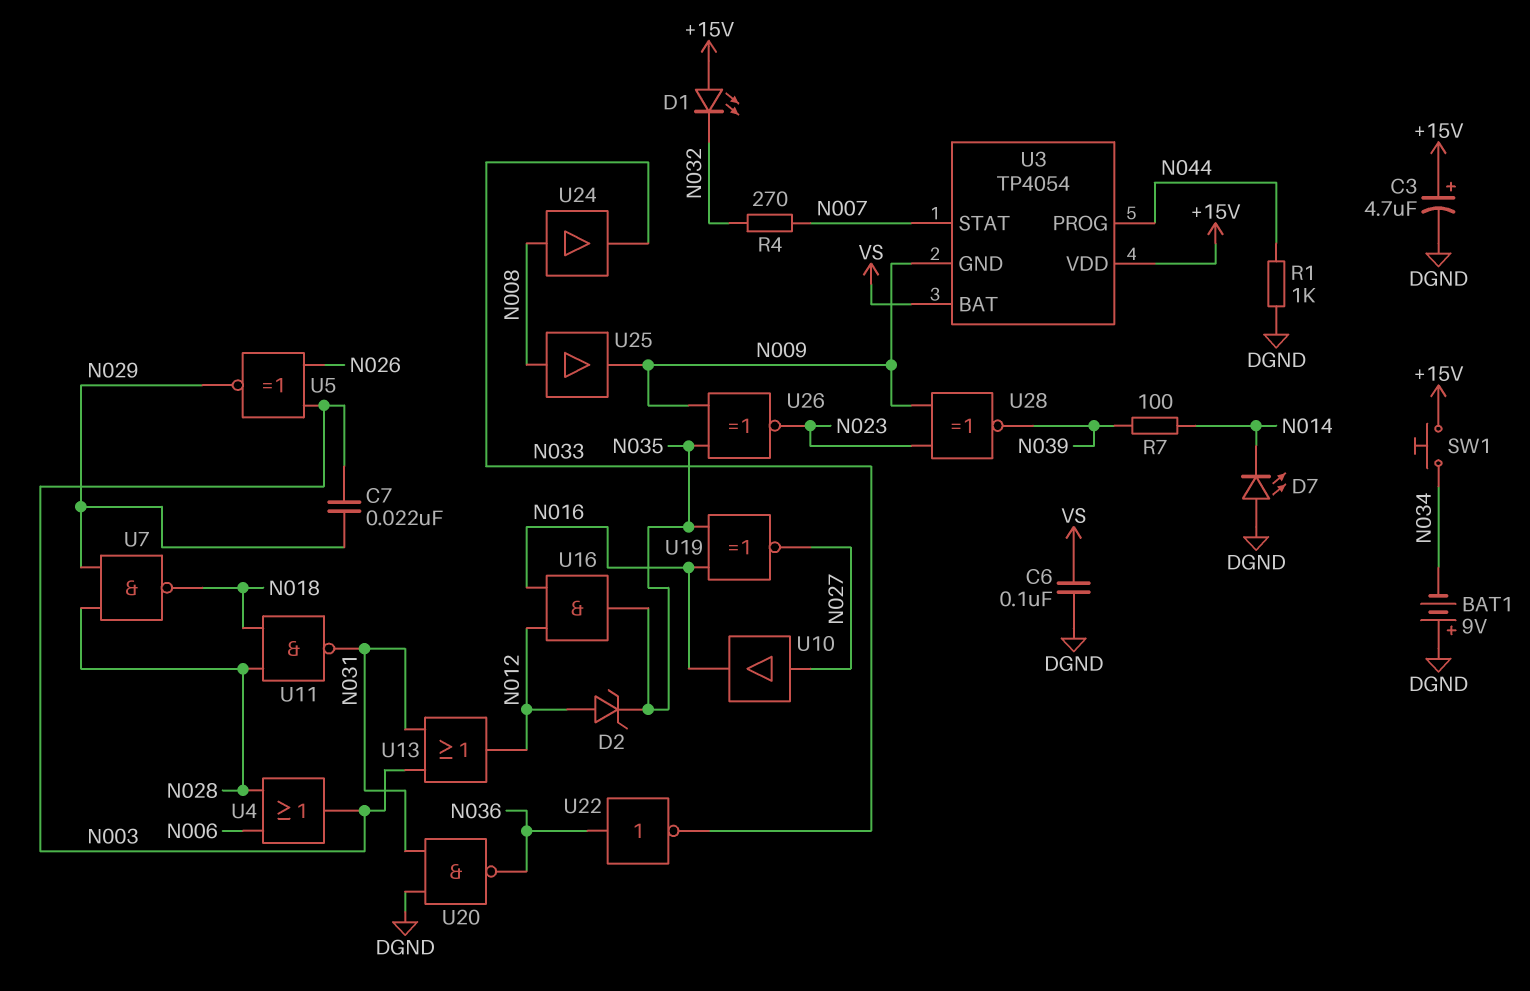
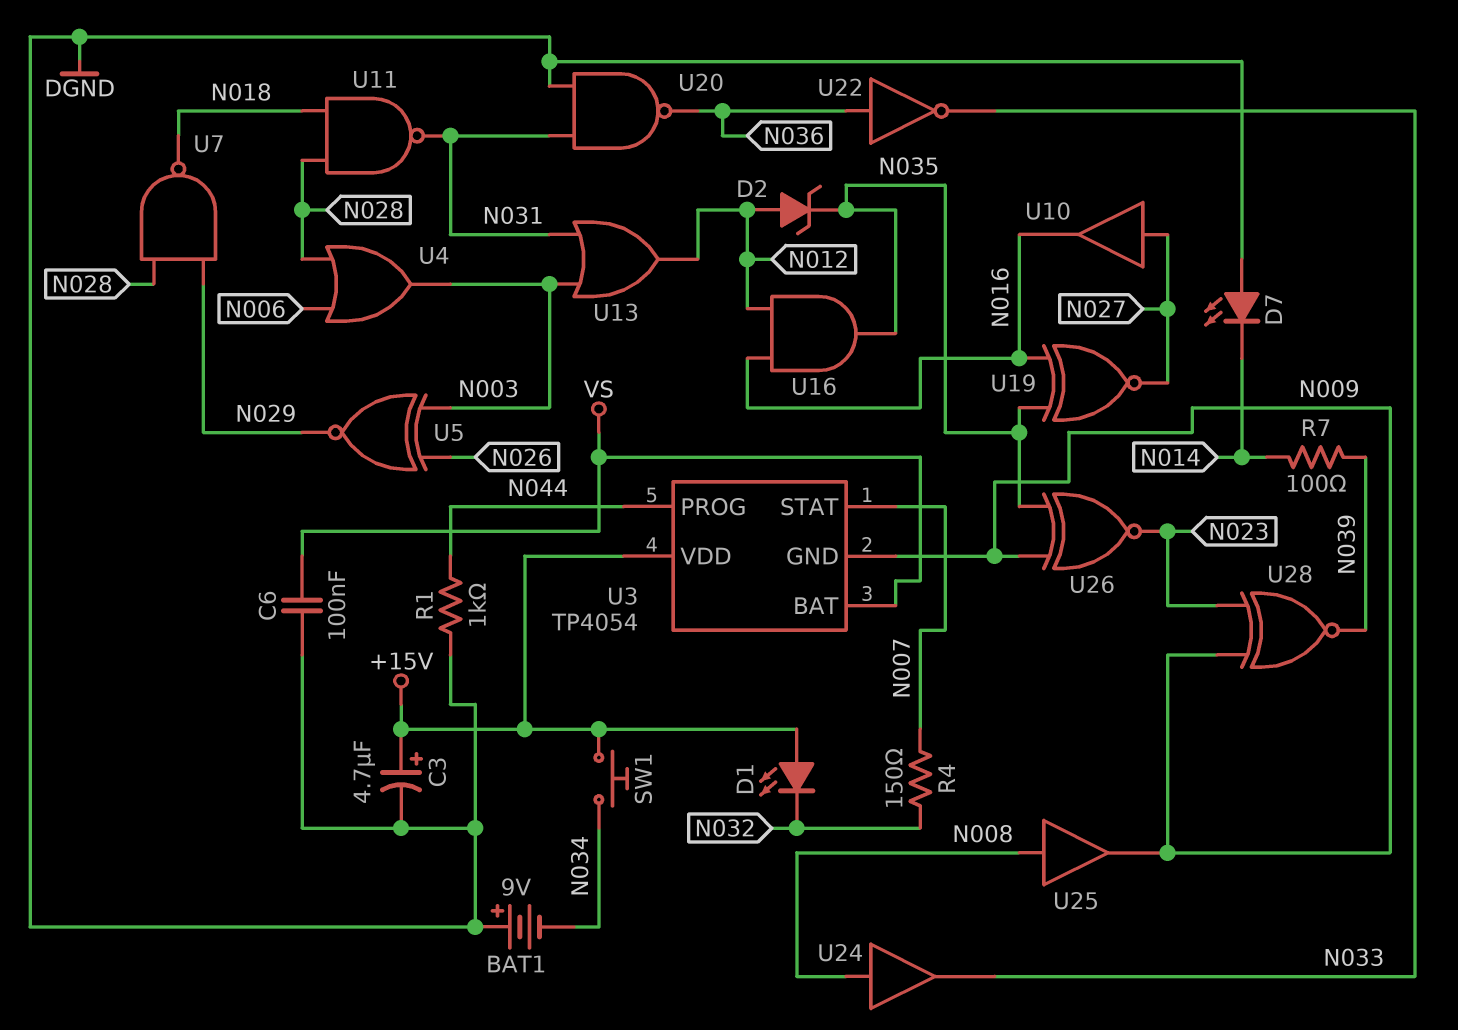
C7: 22nF (N003, N029) -> none
R4: 270 (N007, N032) -> 150 (N007, N032)

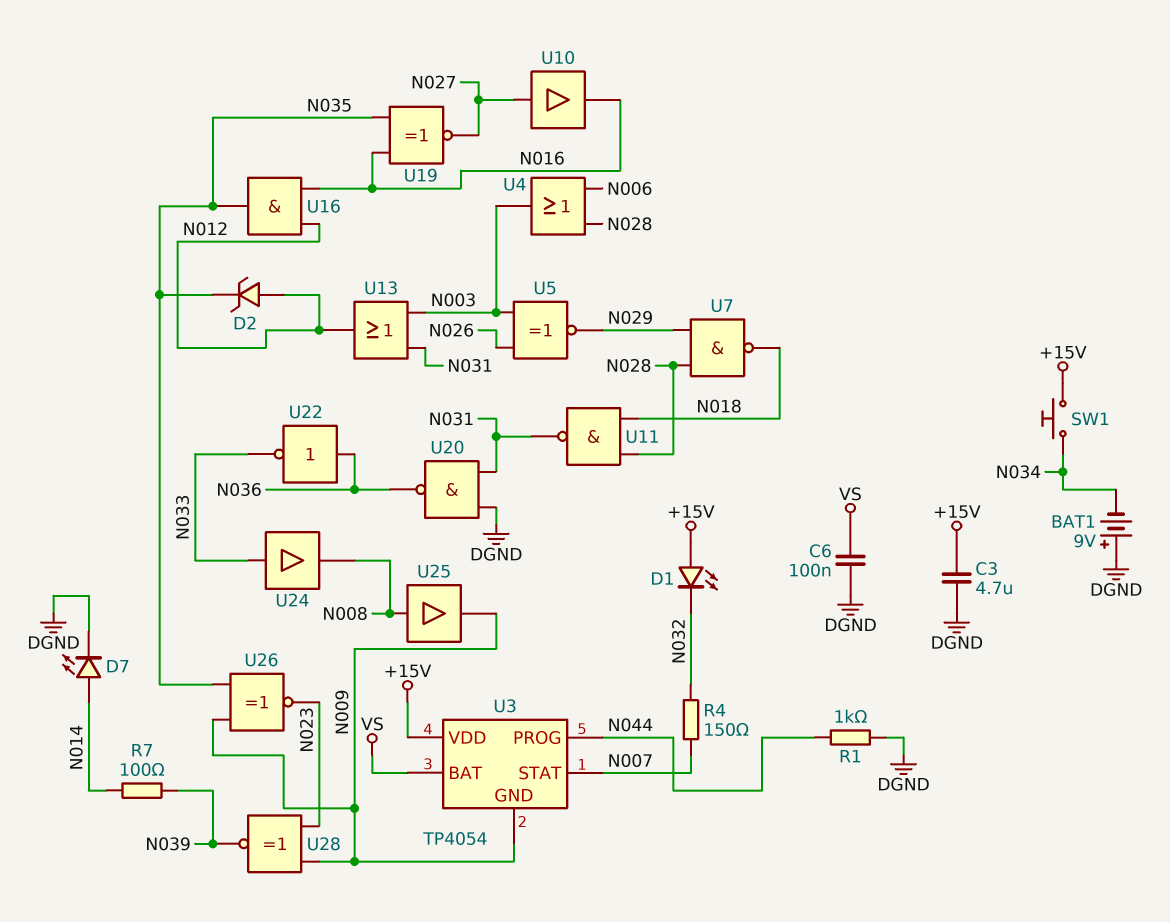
C3: 4.7uF (plus +15V, minus DGND) -> 4.7uF (+15V, DGND)
D7: LED (A DGND, K N014) -> LED (A N014, K DGND)
U24: buffer (in N008, out N033) -> buffer (in N033, out N008)

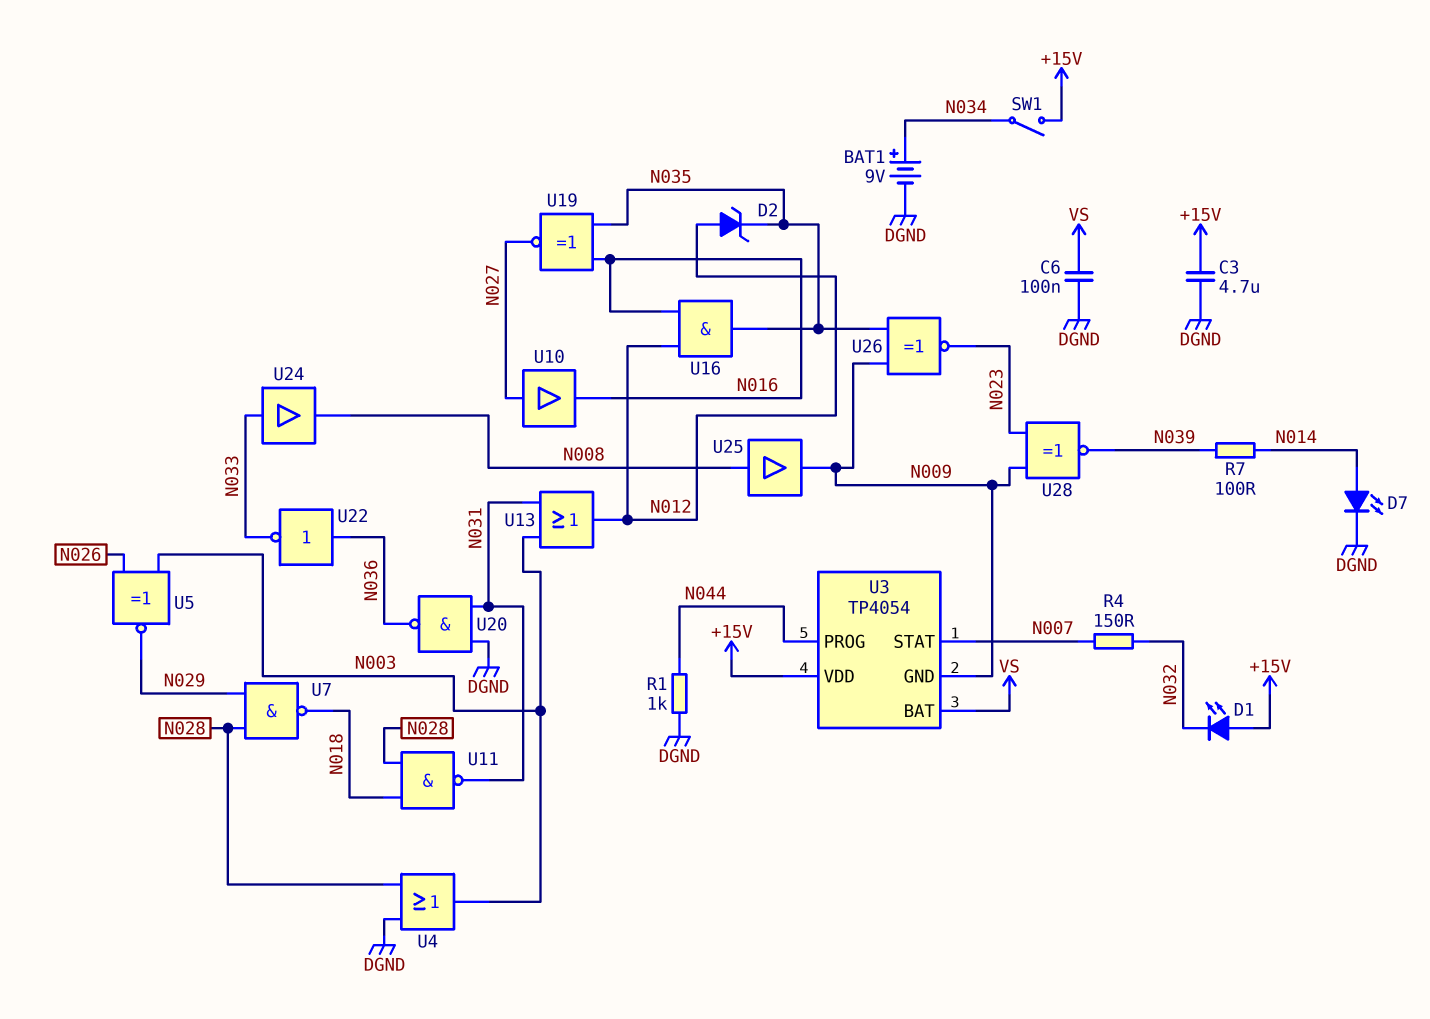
BAT1: 9V (plus DGND, minus N034) -> 9V (plus N034, minus DGND)
SW1: button (+15V, N034) -> switch (+15V, N034)
U4: OR (in N006, in N028, out N003) -> OR (in DGND, in N028, out N003)

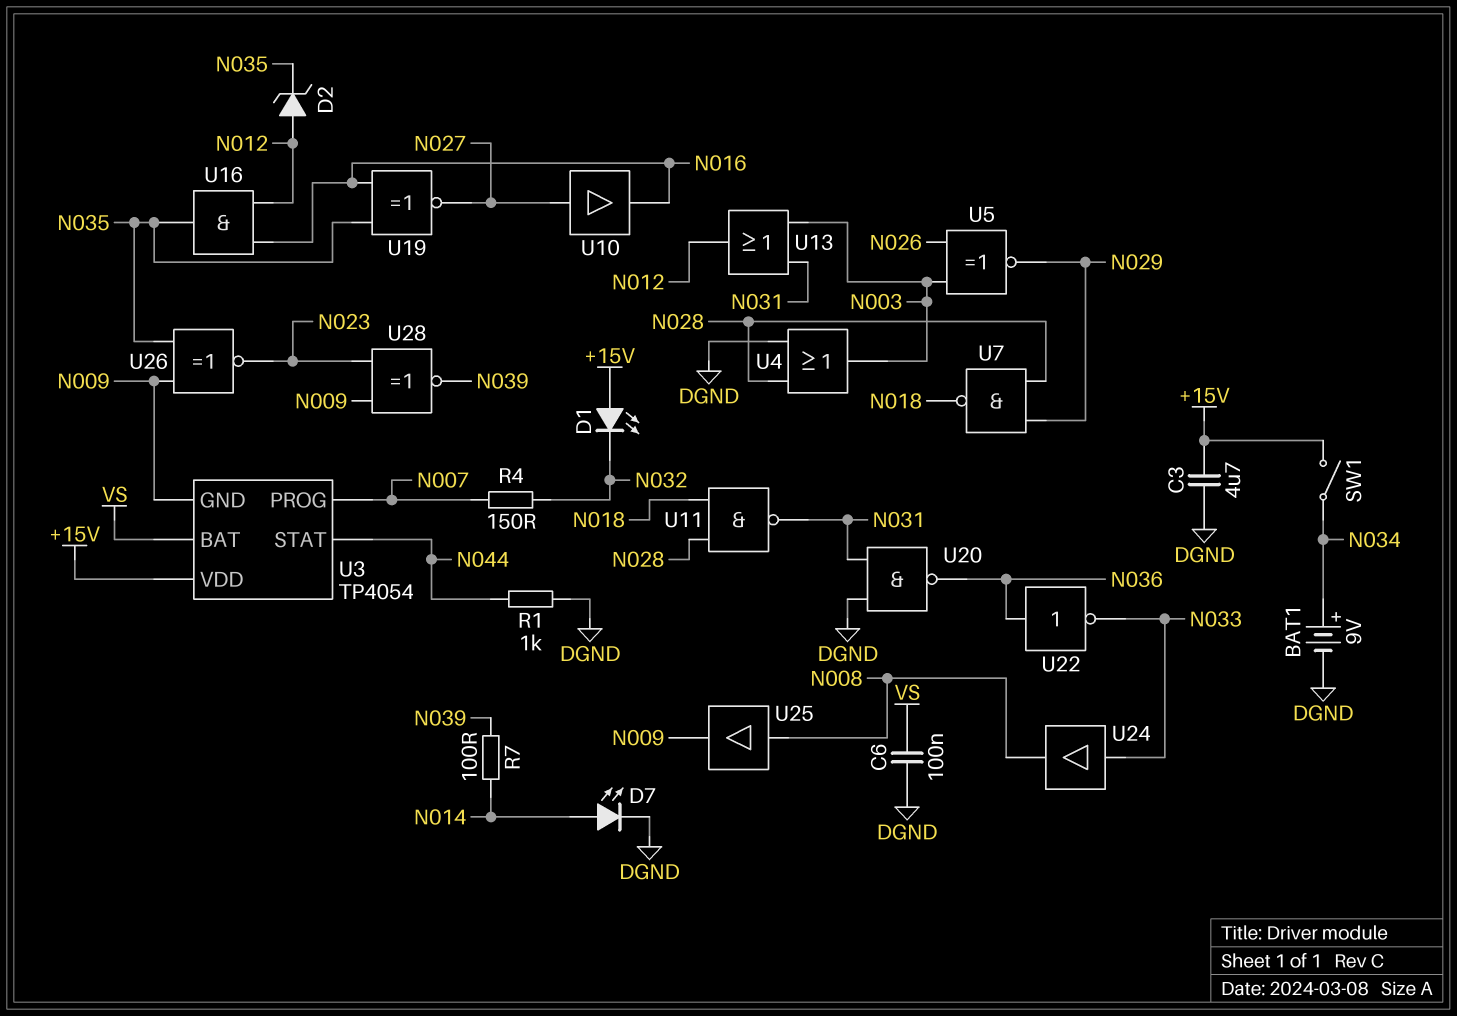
U3 pin PROG: N044 -> N007
U3 pin STAT: N007 -> N044

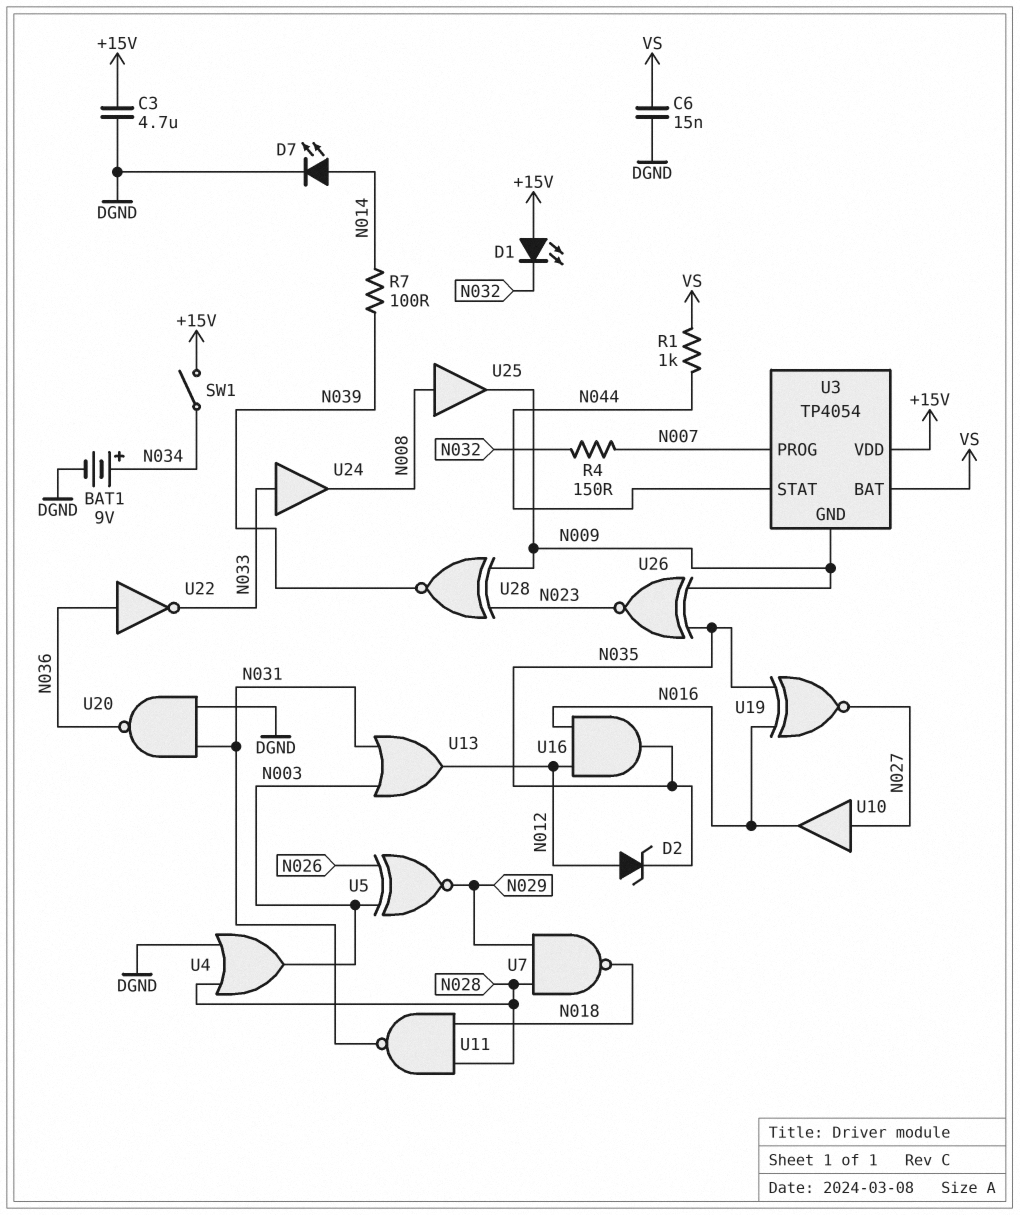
C6: 100nF (DGND, VS) -> 15nF (DGND, VS)
R1: 1k (DGND, N044) -> 1k (N044, VS)

